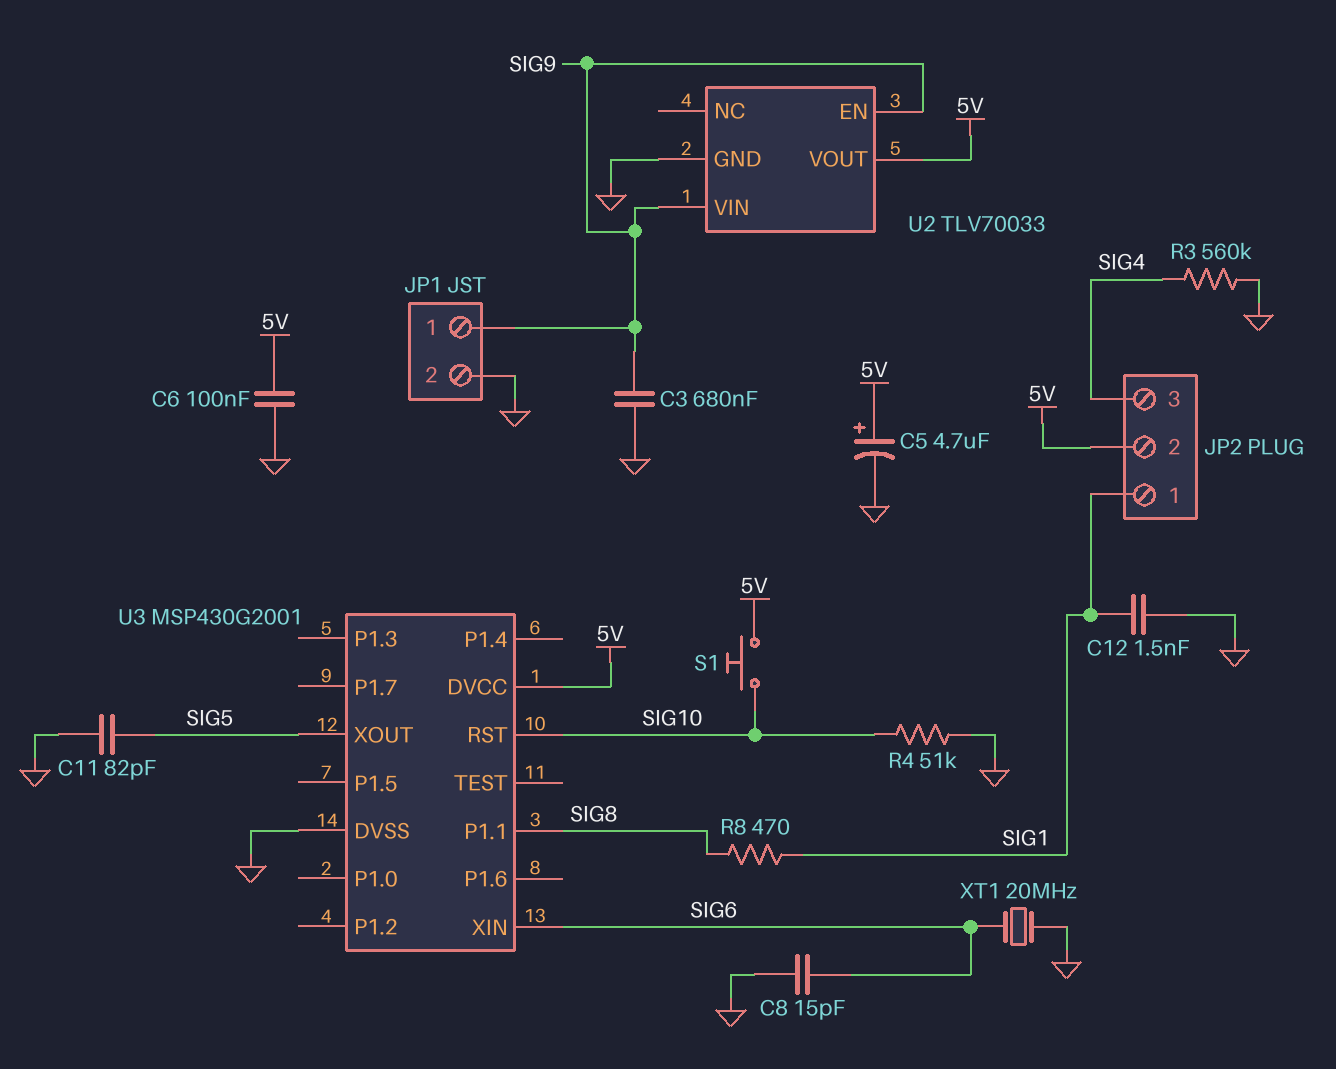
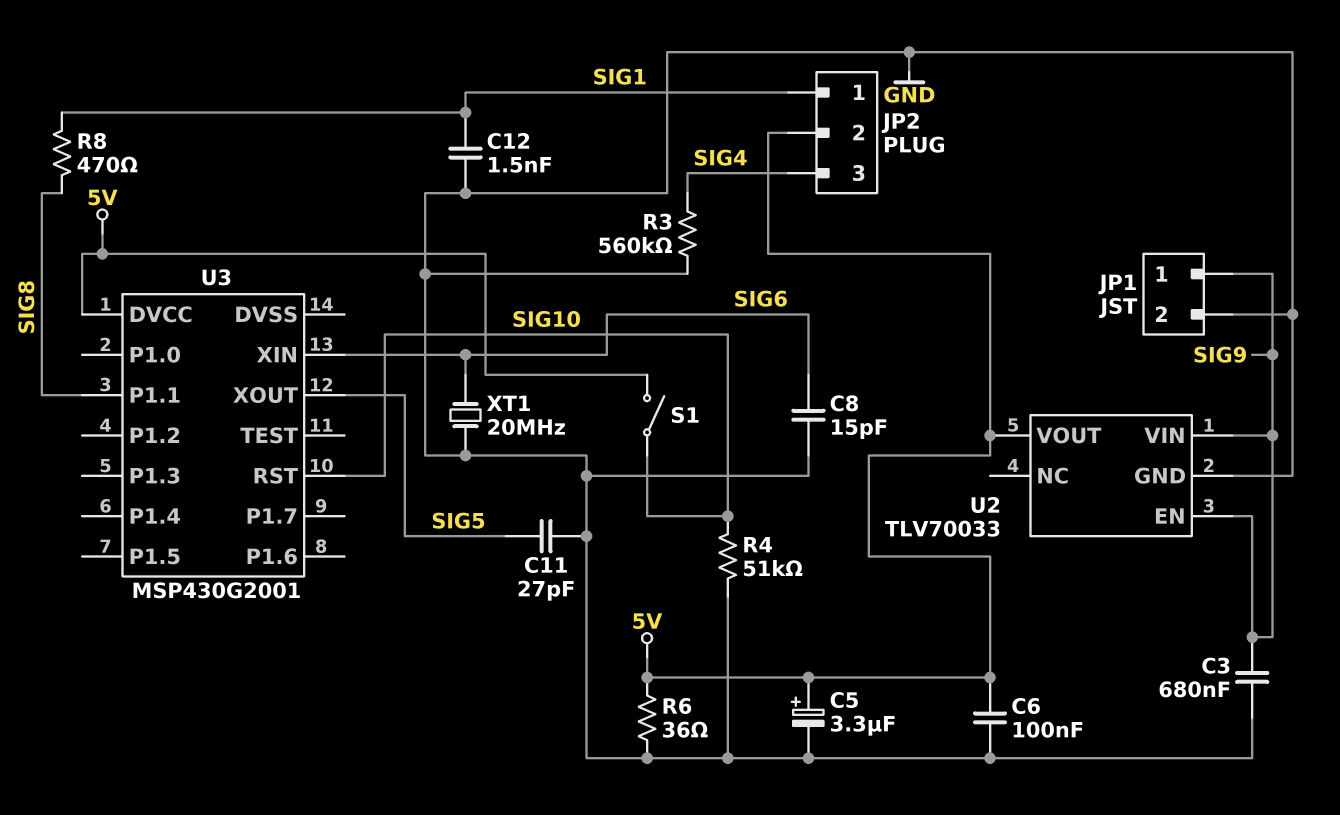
C5: 4.7uF (plus 5V, minus GND) -> 3.3uF (plus 5V, minus GND)
C11: 82pF (GND, SIG5) -> 27pF (GND, SIG5)
R6: none -> 36 (5V, GND)
S1: button (5V, SIG10) -> switch (5V, SIG10)
U3 pin DVSS: GND -> none

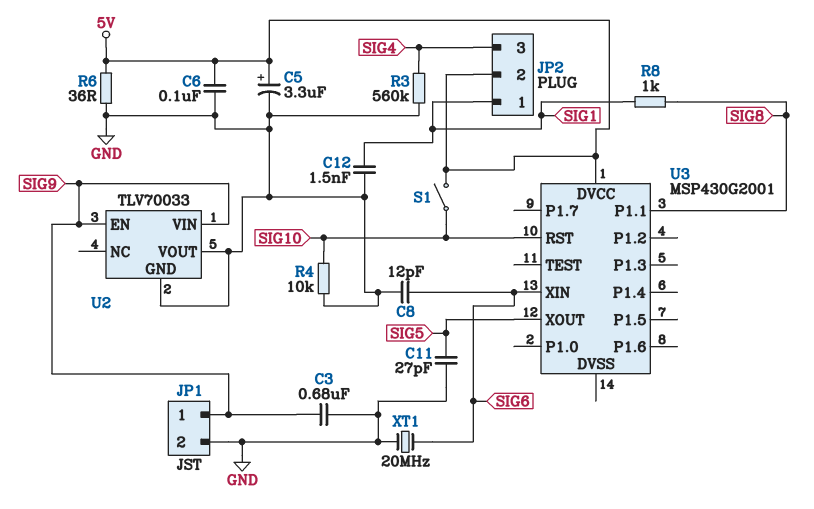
C8: 15pF (GND, SIG6) -> 12pF (GND, SIG6)
R4: 51k (GND, SIG10) -> 10k (GND, SIG10)
R8: 470 (SIG1, SIG8) -> 1k (SIG1, SIG8)
U2 pin VOUT: 5V -> GND

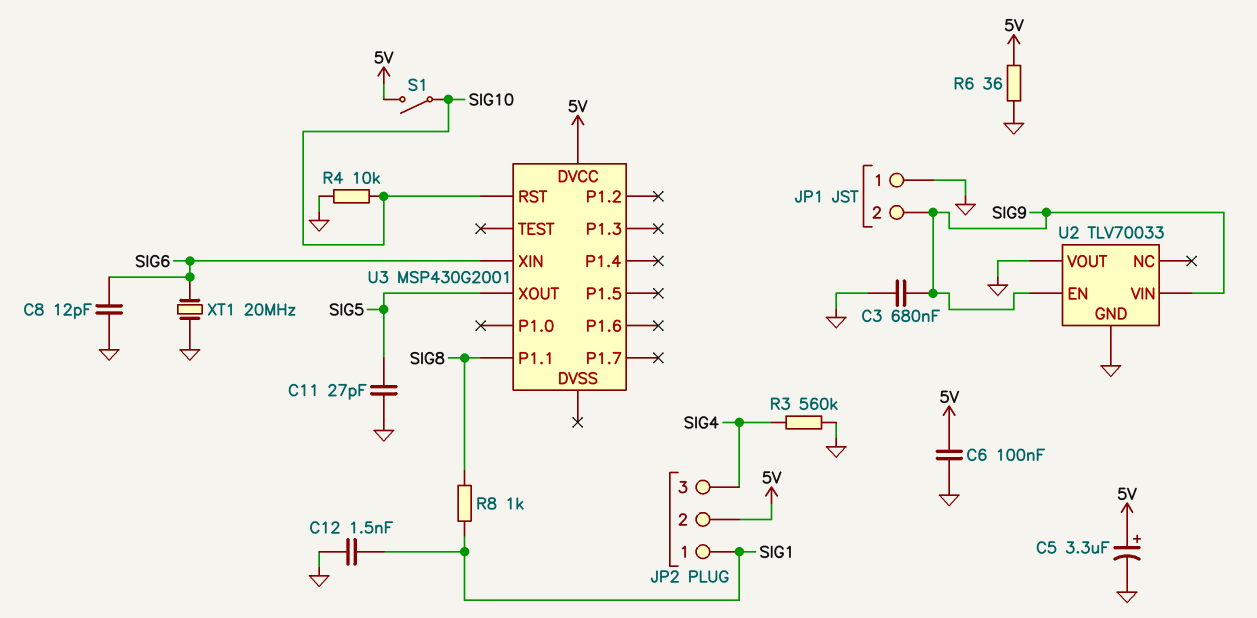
JP1 pin 1: SIG9 -> GND
JP1 pin 2: GND -> SIG9

